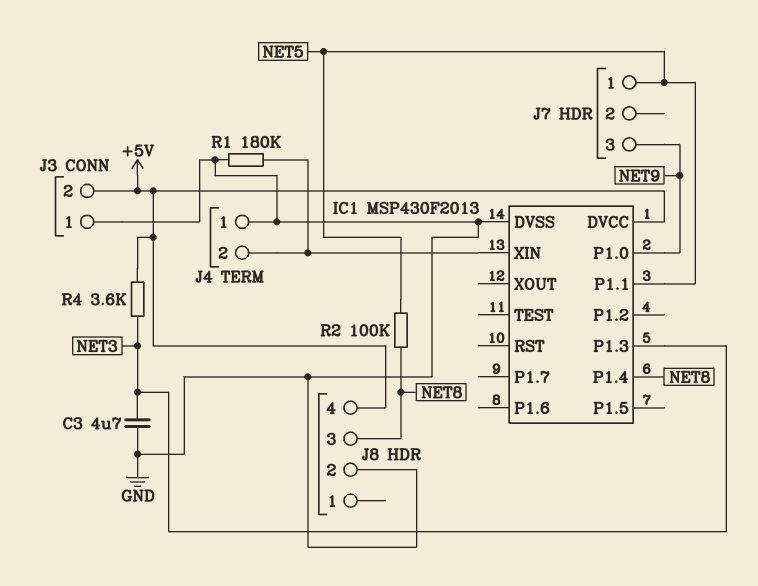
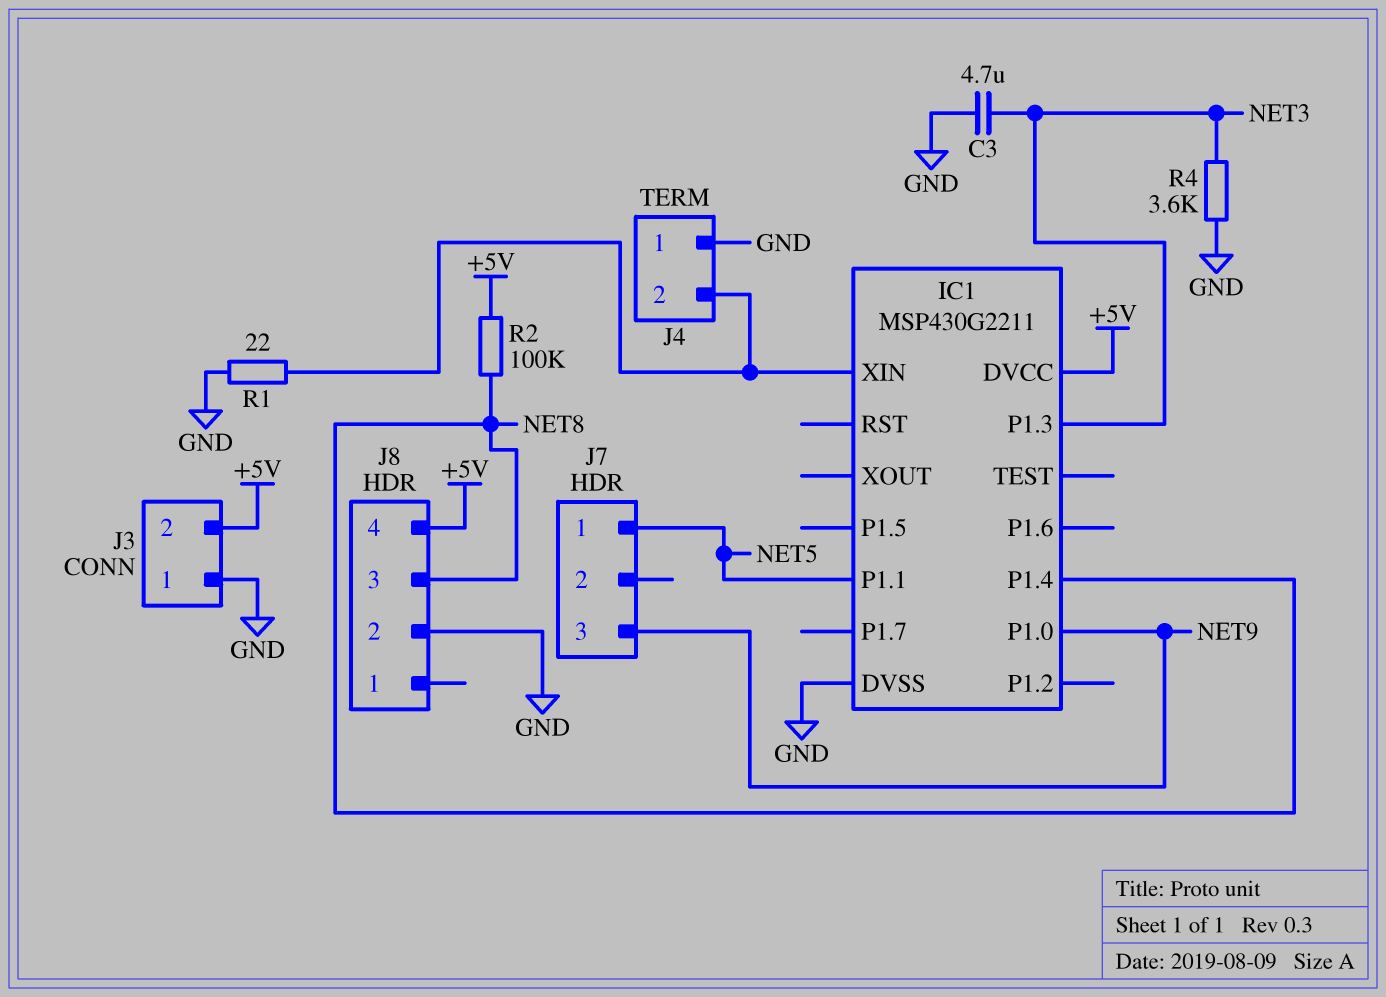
IC1: MSP430F2013 -> MSP430G2211
R1: 180k (GND, IC1/XIN) -> 22 (GND, IC1/XIN)
R2: 100k (NET5, NET8) -> 100k (+5V, NET8)
R4: 3.6k (+5V, NET3) -> 3.6k (GND, NET3)

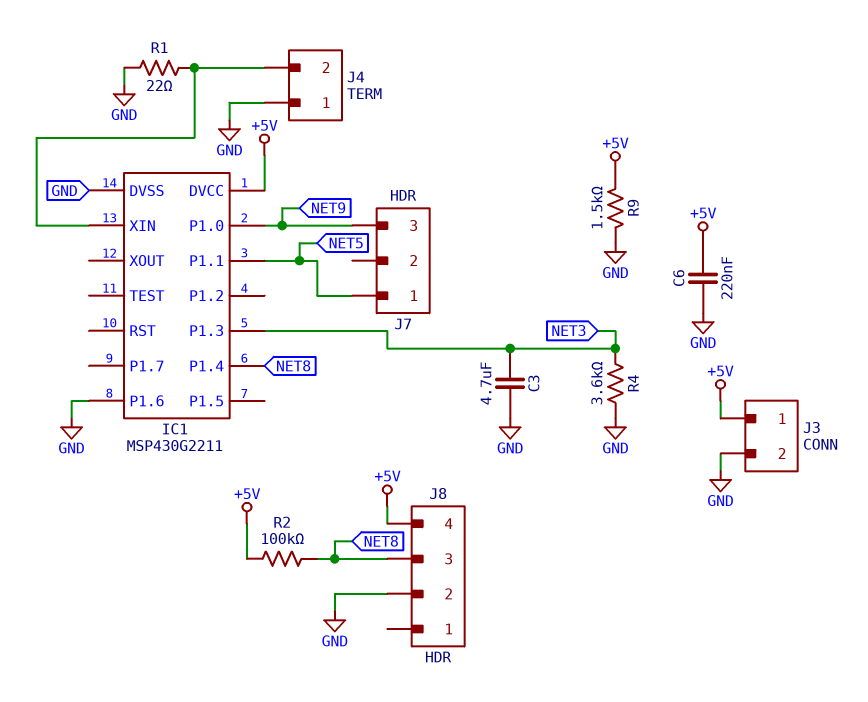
C6: none -> 220nF (+5V, GND)
IC1 pin P1.6: none -> GND
J3 pin 1: GND -> +5V
J3 pin 2: +5V -> GND
R9: none -> 1.5k (+5V, GND)

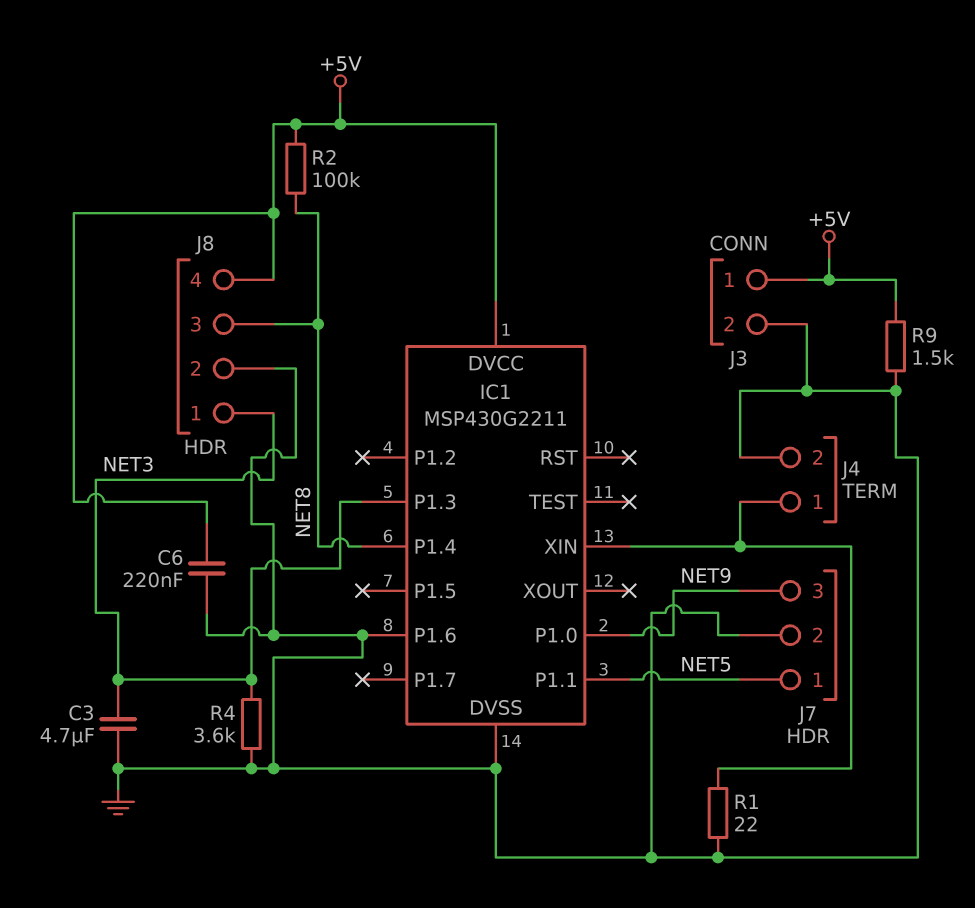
J4 pin 1: GND -> IC1/XIN
J4 pin 2: IC1/XIN -> GND
J7 pin 2: none -> GND
J8 pin 1: none -> NET3

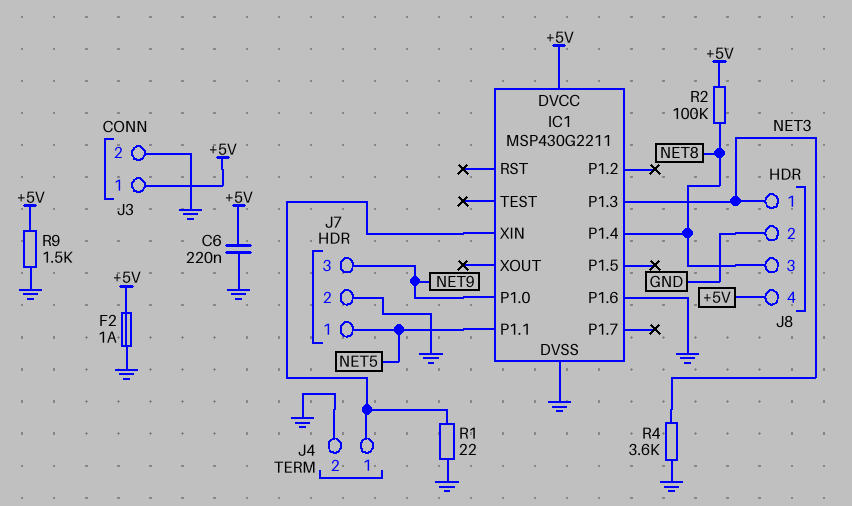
C3: 4.7uF (GND, NET3) -> none
F2: none -> 1A (+5V, GND)

